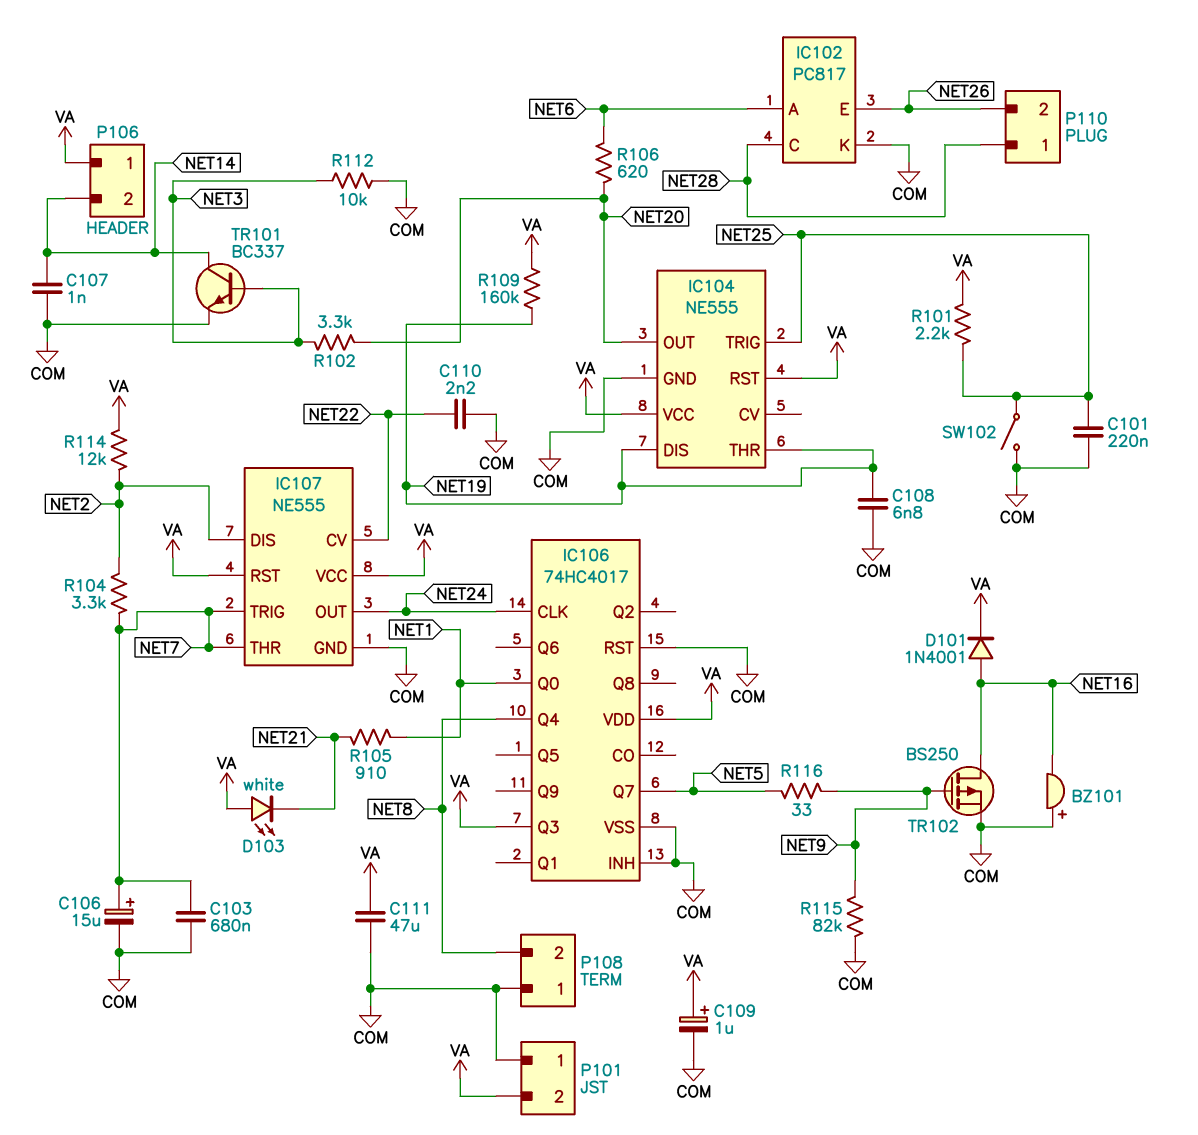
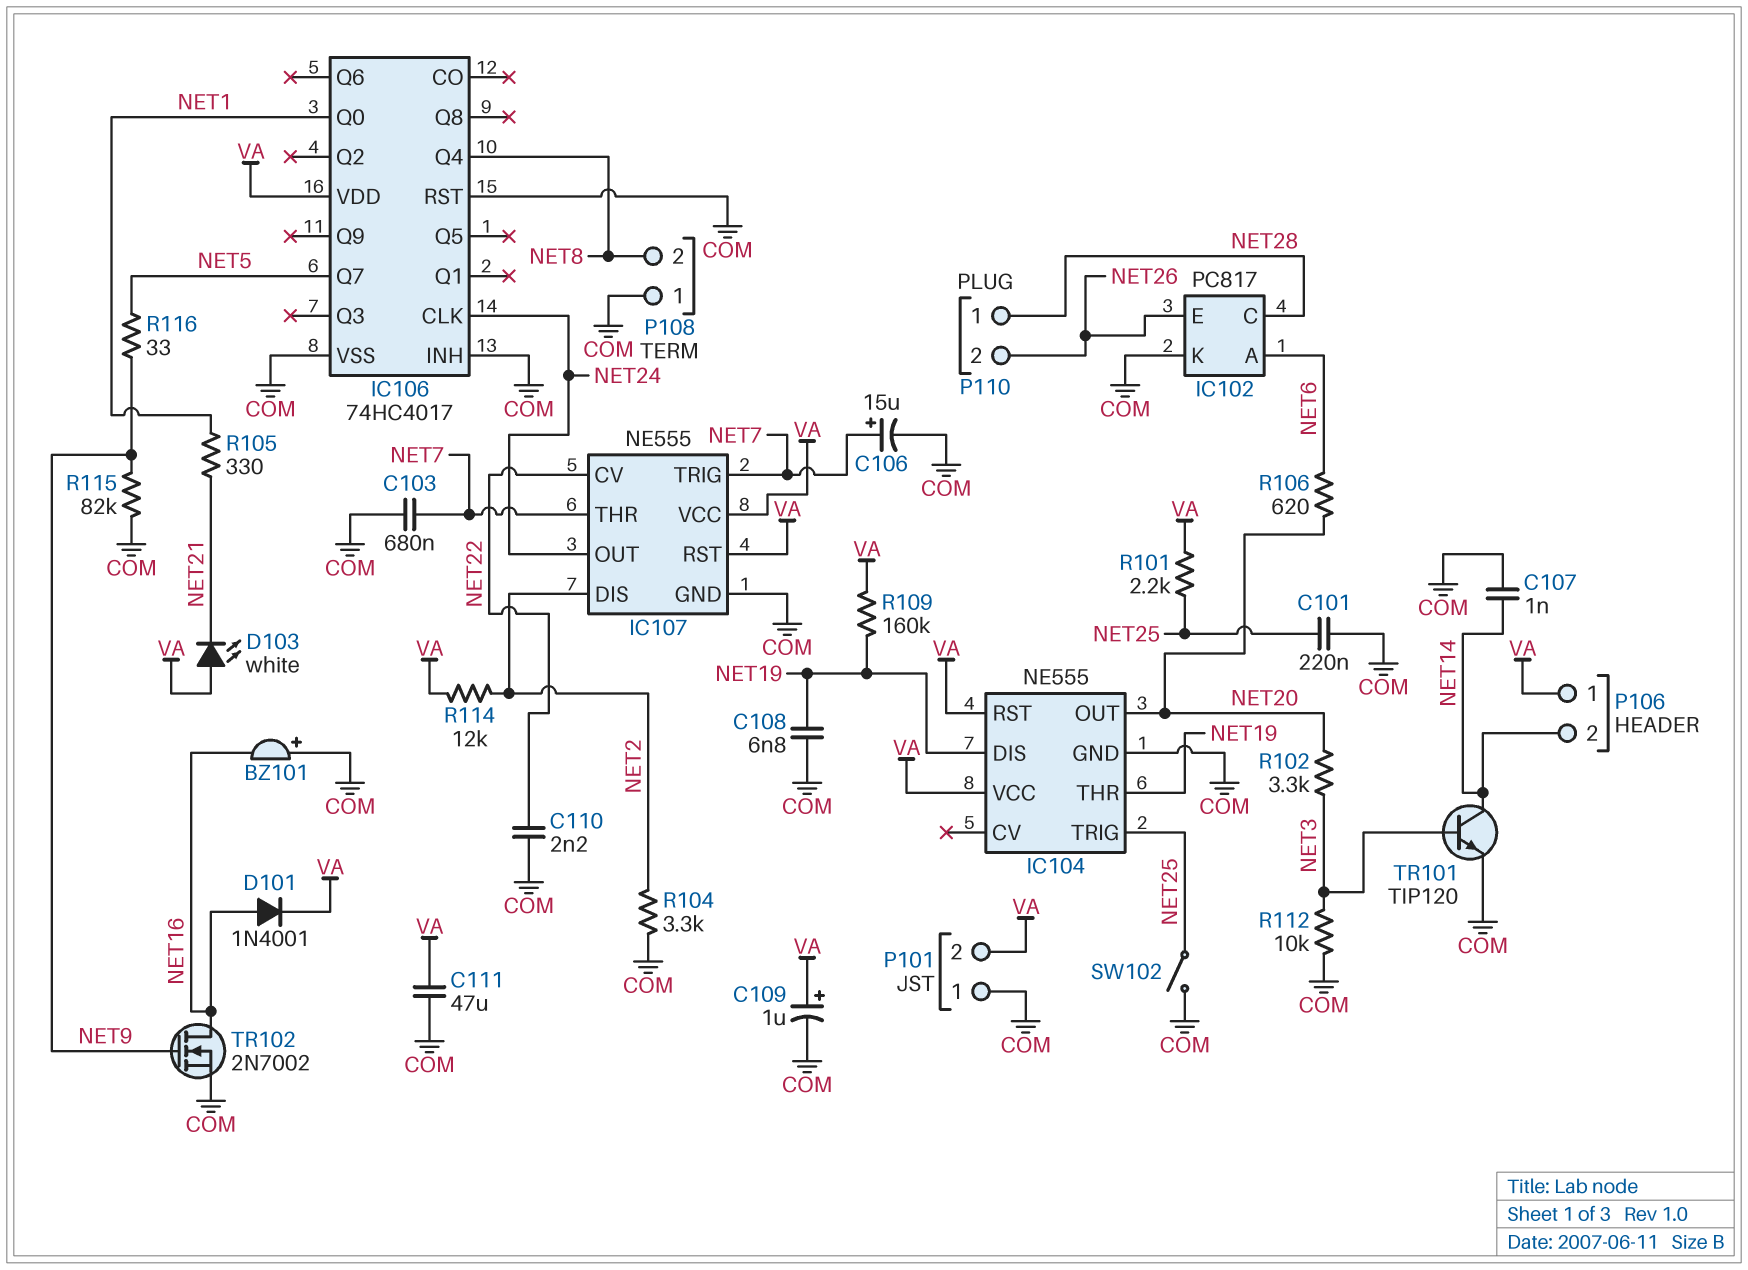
IC106 pin Q3: VA -> none
R104: 3.3k (NET2, NET7) -> 3.3k (COM, NET2)
R105: 910 (NET1, NET21) -> 330 (NET1, NET21)
TR101: NPN BC337 (B NET3, C NET14, E COM) -> NPN TIP120 (B NET3, C NET14, E COM)
TR102: PMOS BS250 (G NET9, D NET16, S COM) -> NMOS 2N7002 (G NET9, D NET16, S COM)

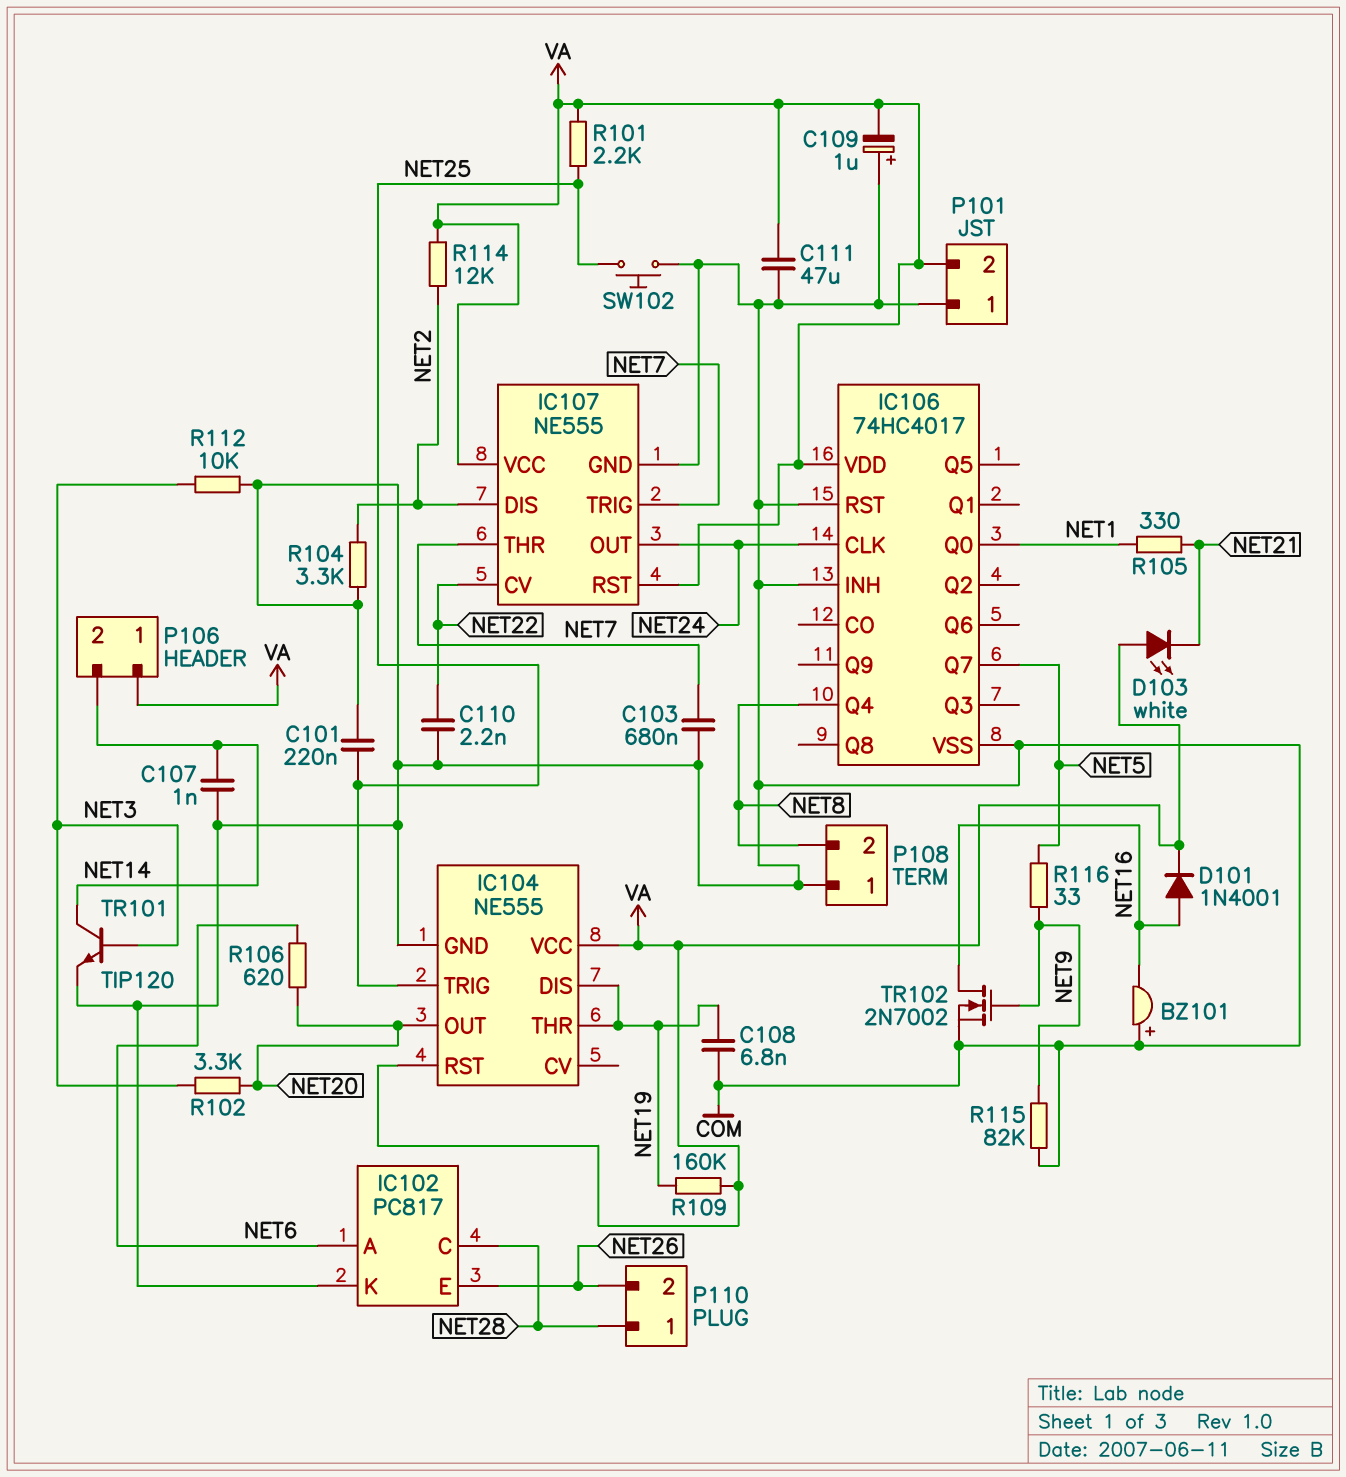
C106: 15uF (plus NET7, minus COM) -> none
C109: 1uF (plus VA, minus COM) -> 1uF (plus COM, minus VA)
SW102: switch (COM, NET25) -> button (COM, NET25)

